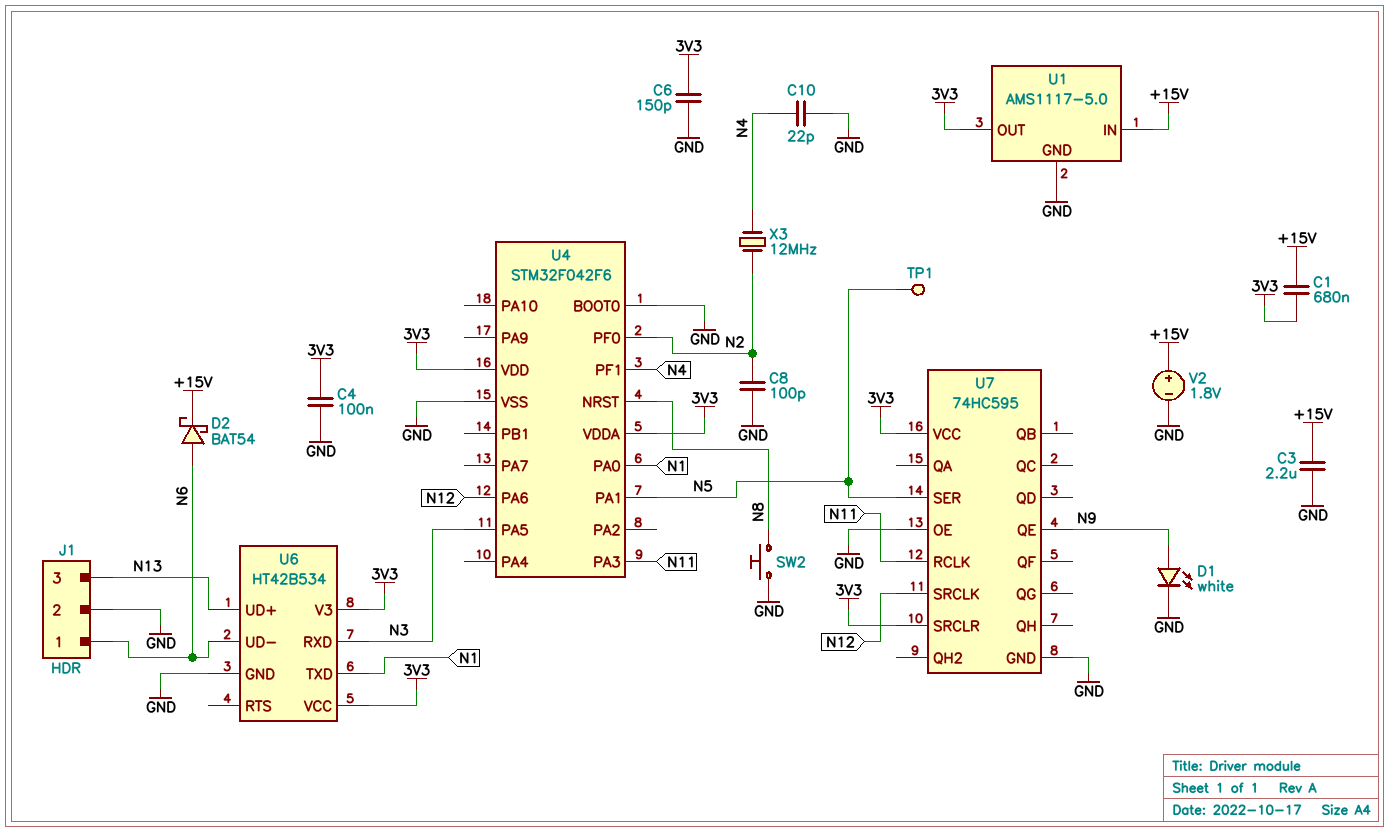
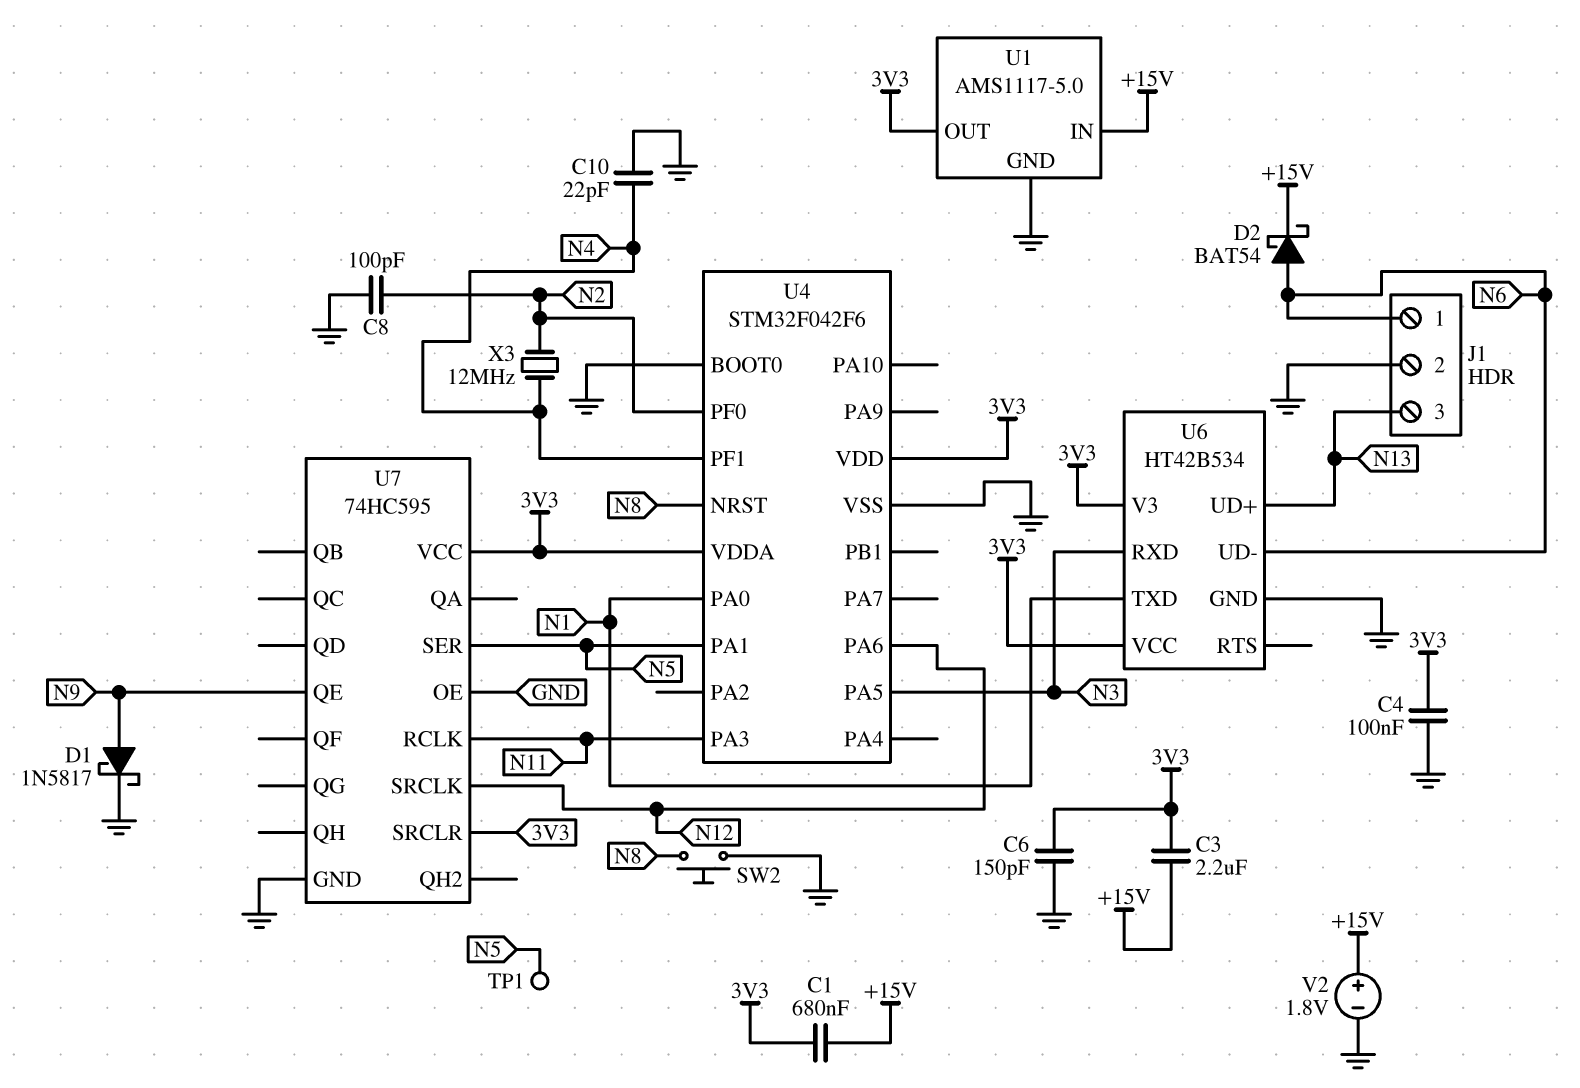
C3: 2.2uF (+15V, GND) -> 2.2uF (+15V, 3V3)
D1: LED white (A N9, K GND) -> schottky 1N5817 (A N9, K GND)

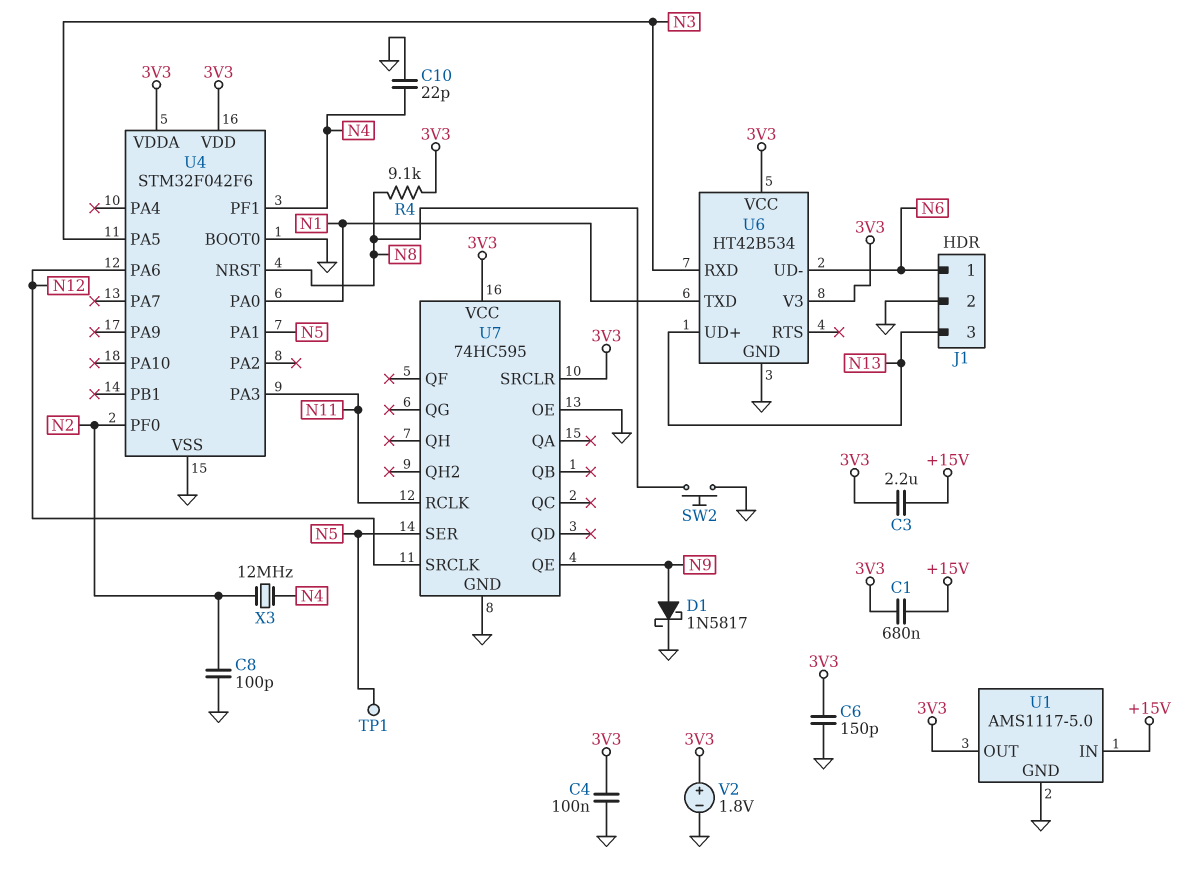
D2: schottky BAT54 (A N6, K +15V) -> none
R4: none -> 9.1k (3V3, N8)
V2: 1.8V (plus +15V, minus GND) -> 1.8V (plus 3V3, minus GND)

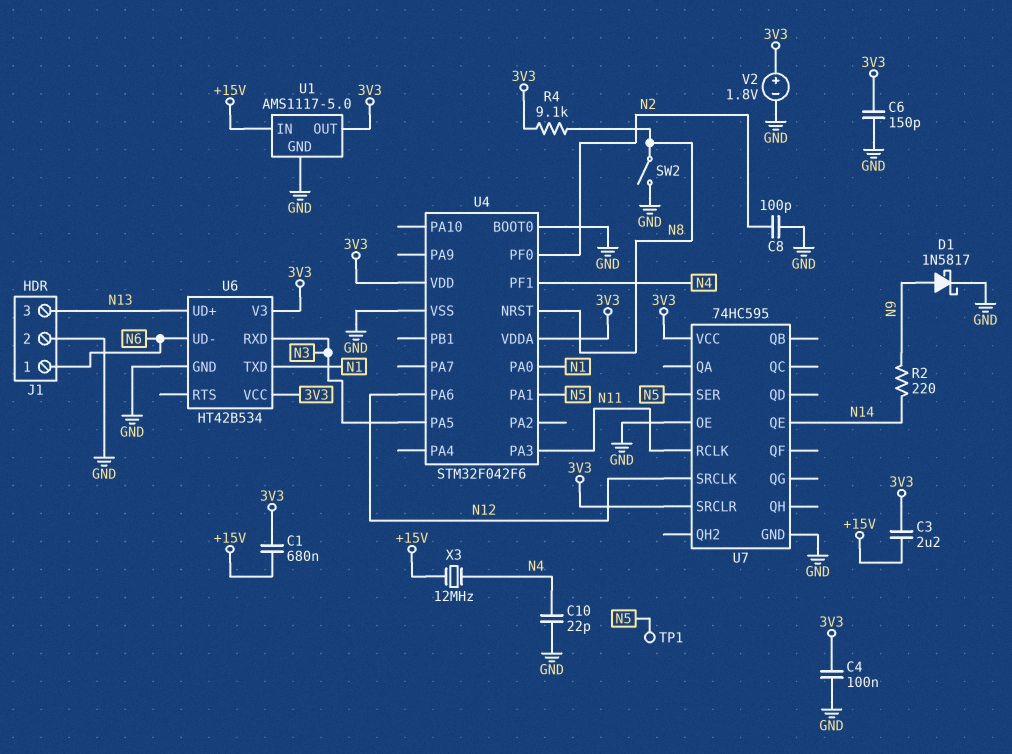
R2: none -> 220 (N9, N14)
SW2: button (GND, N8) -> switch (GND, N8)
U7 pin QE: N9 -> N14
X3: 12MHz (N2, N4) -> 12MHz (+15V, N4)

